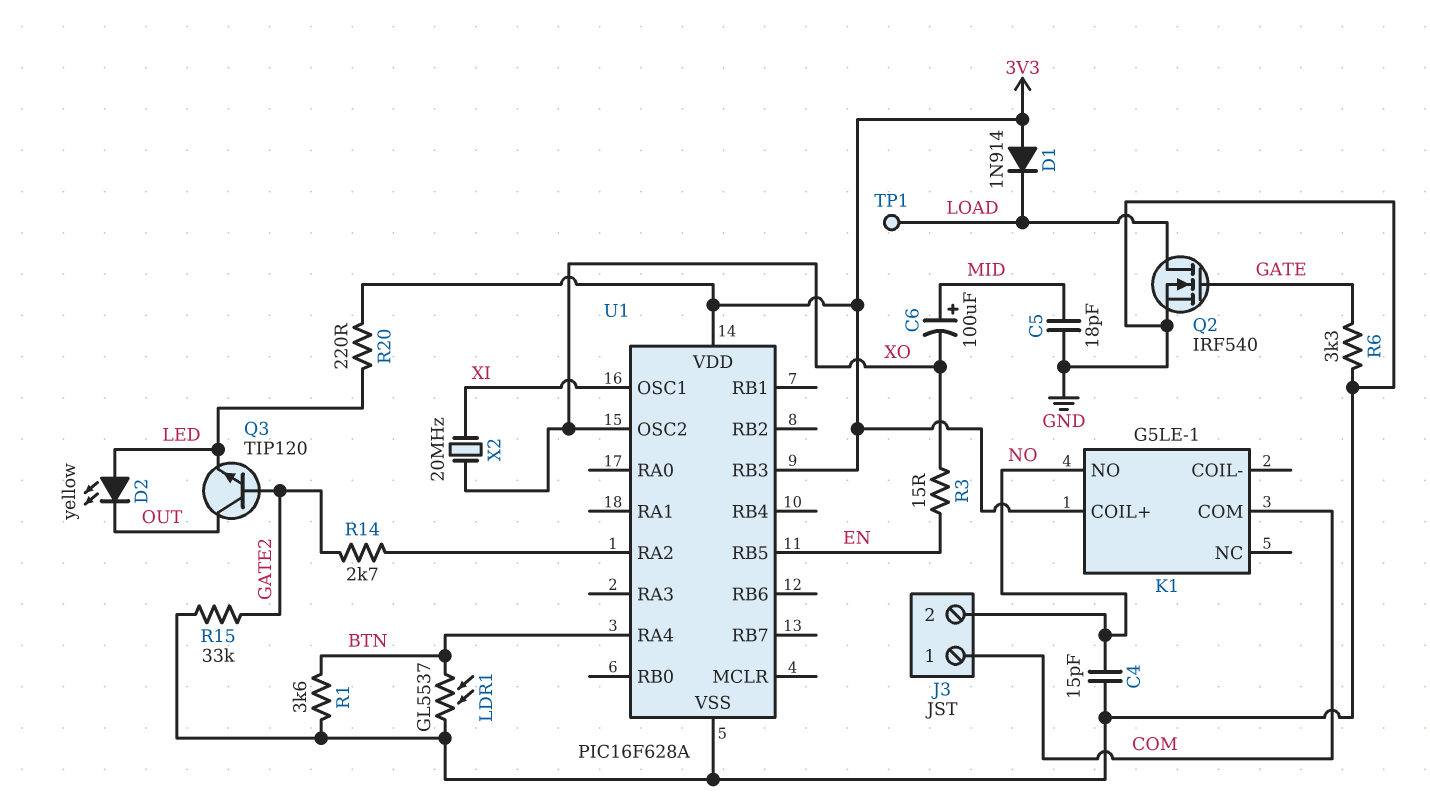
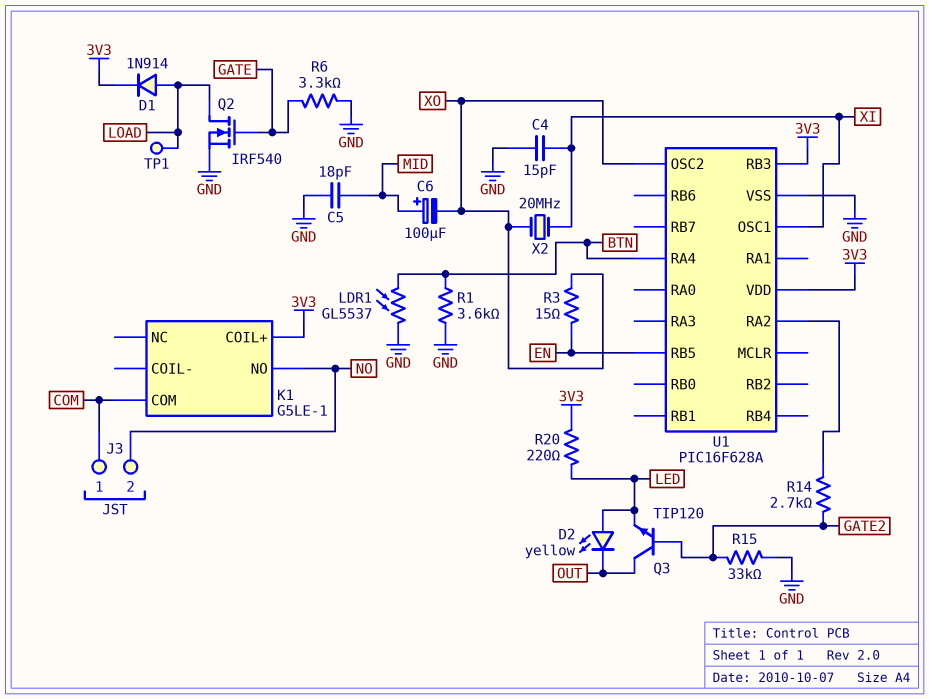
C4: 15pF (GND, NO) -> 15pF (GND, XI)
D1: diode 1N914 (A 3V3, K LOAD) -> diode 1N914 (A LOAD, K 3V3)

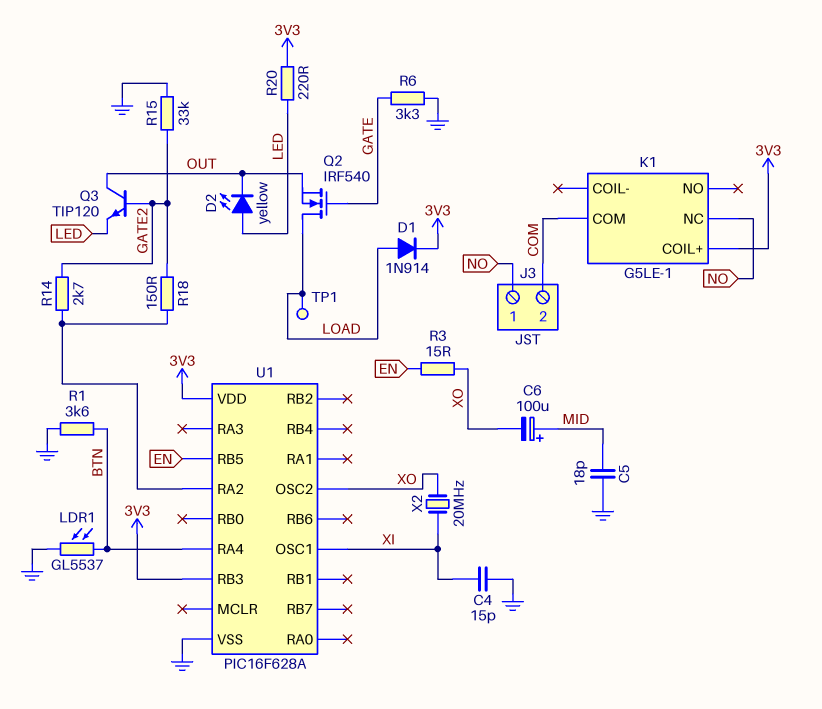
J3 pin 1: COM -> NO
J3 pin 2: NO -> COM
K1 pin NC: none -> NO
K1 pin NO: NO -> none
Q2: NMOS IRF540 (G GATE, D LOAD, S GND) -> NMOS IRF540 (G GATE, D LOAD, S OUT)
R18: none -> 150 (GATE2, U1/RA2)

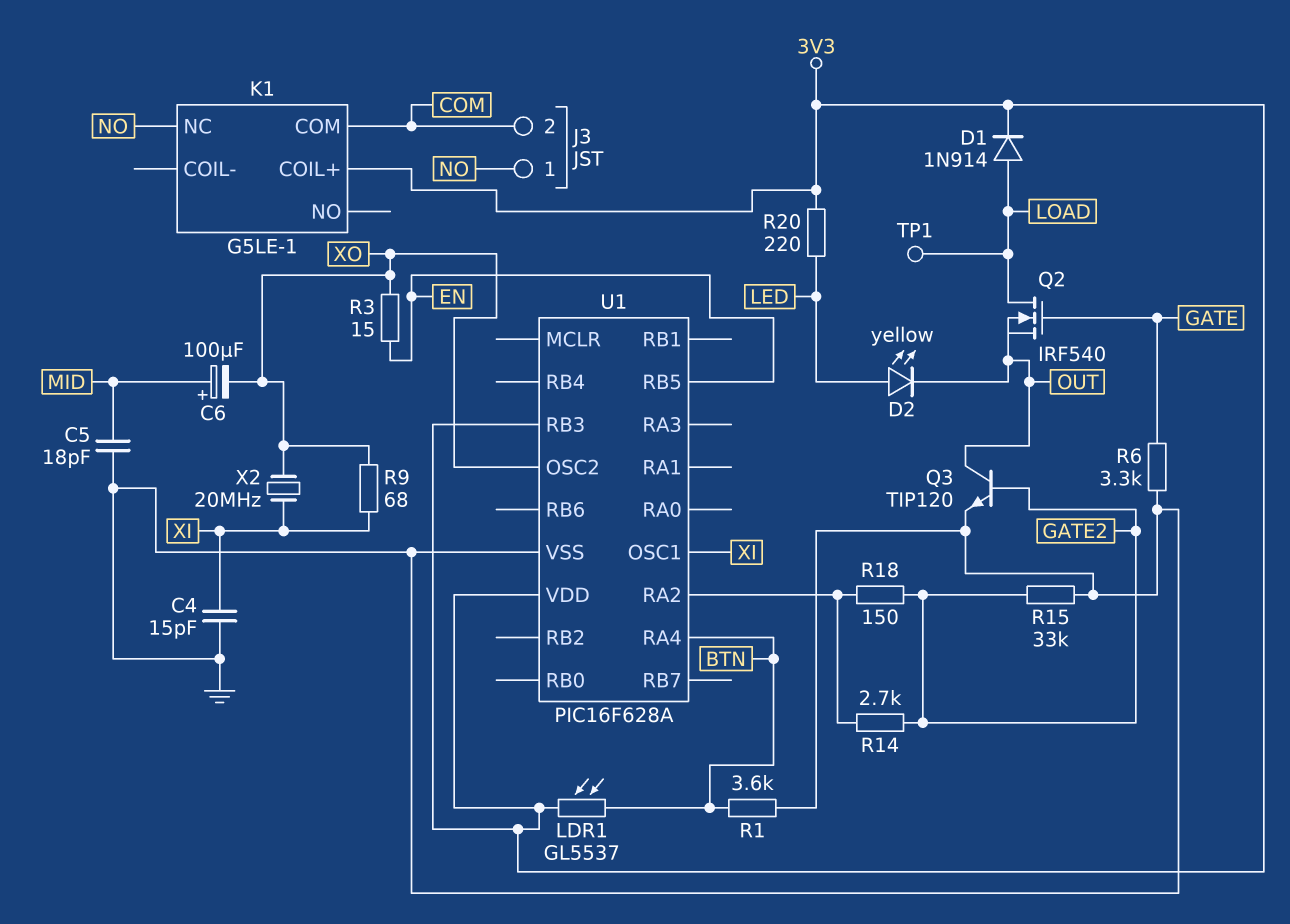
LDR1: GL5537 (BTN, GND) -> GL5537 (3V3, BTN)
Q3: NPN TIP120 (B GATE2, C OUT, E LED) -> NPN TIP120 (B GATE2, C OUT, E GND)
R9: none -> 68 (XI, XO)

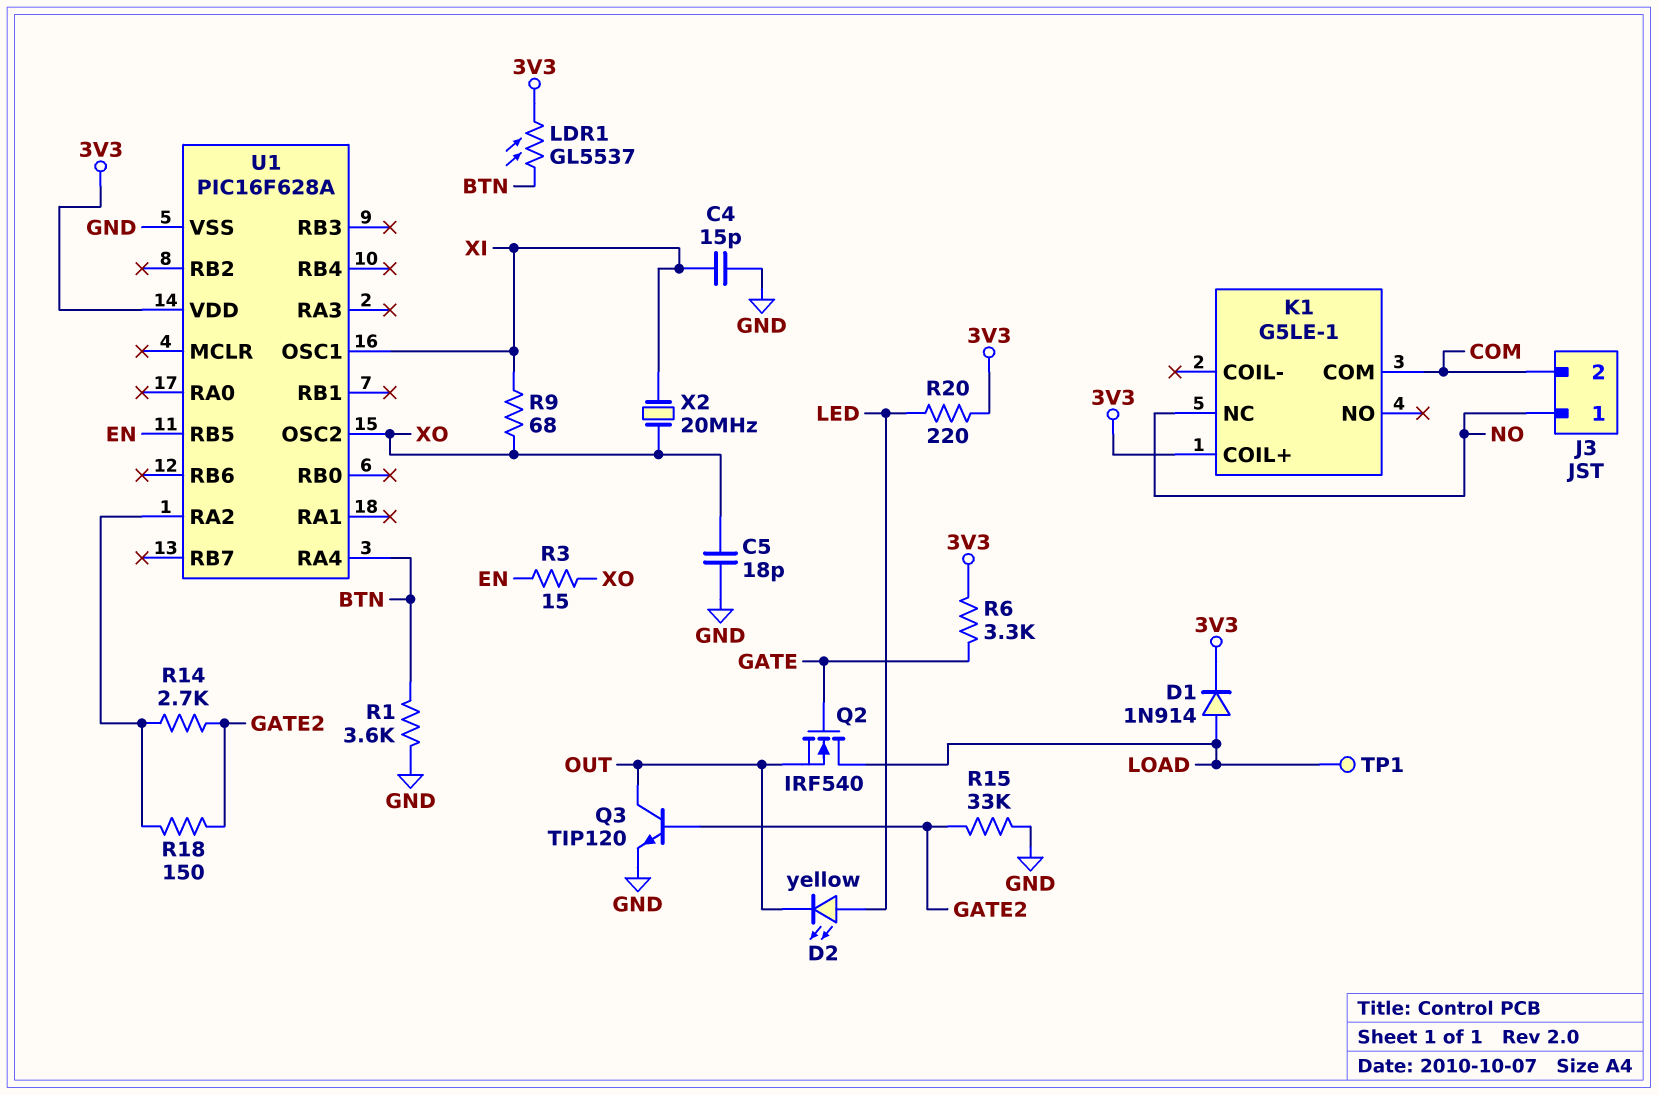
C5: 18pF (GND, MID) -> 18pF (GND, XO)
C6: 100uF (plus MID, minus XO) -> none
R6: 3.3k (GATE, GND) -> 3.3k (3V3, GATE)
U1 pin RB3: 3V3 -> none

